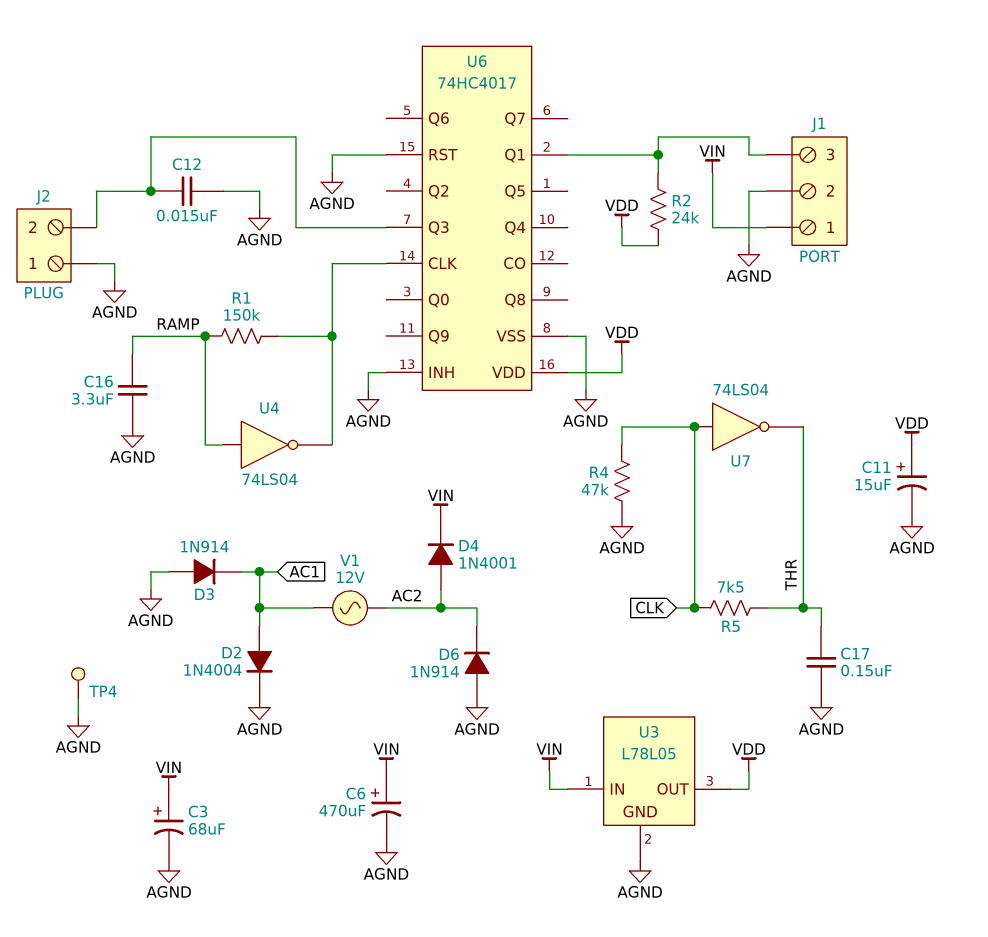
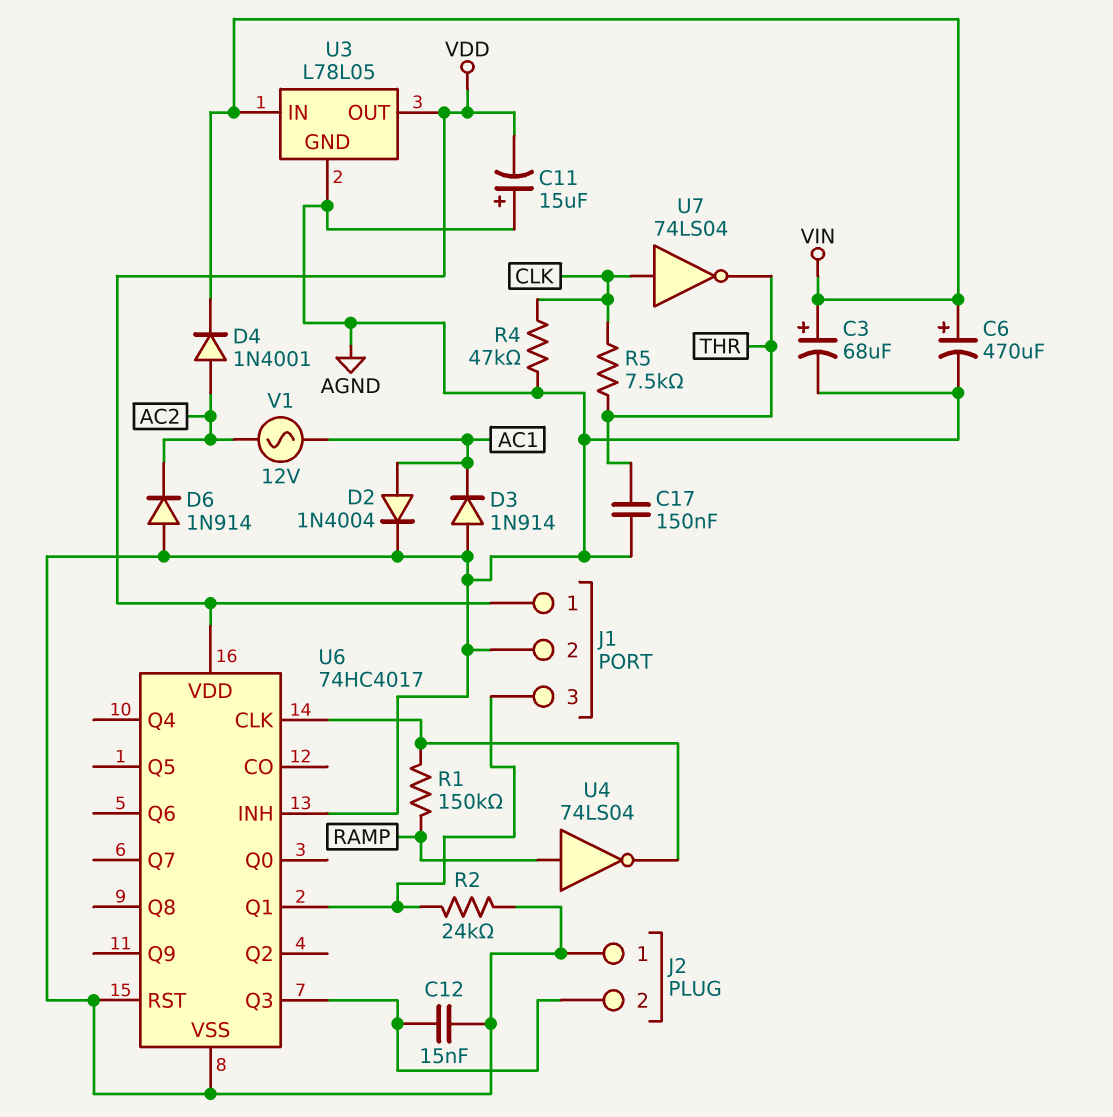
C11: 15uF (plus VDD, minus AGND) -> 15uF (plus AGND, minus VDD)
C16: 3.3uF (AGND, RAMP) -> none
J1 pin 1: VIN -> VDD
R2: 24k (J1/3, VDD) -> 24k (AGND, J1/3)
TP4: test point (AGND) -> none

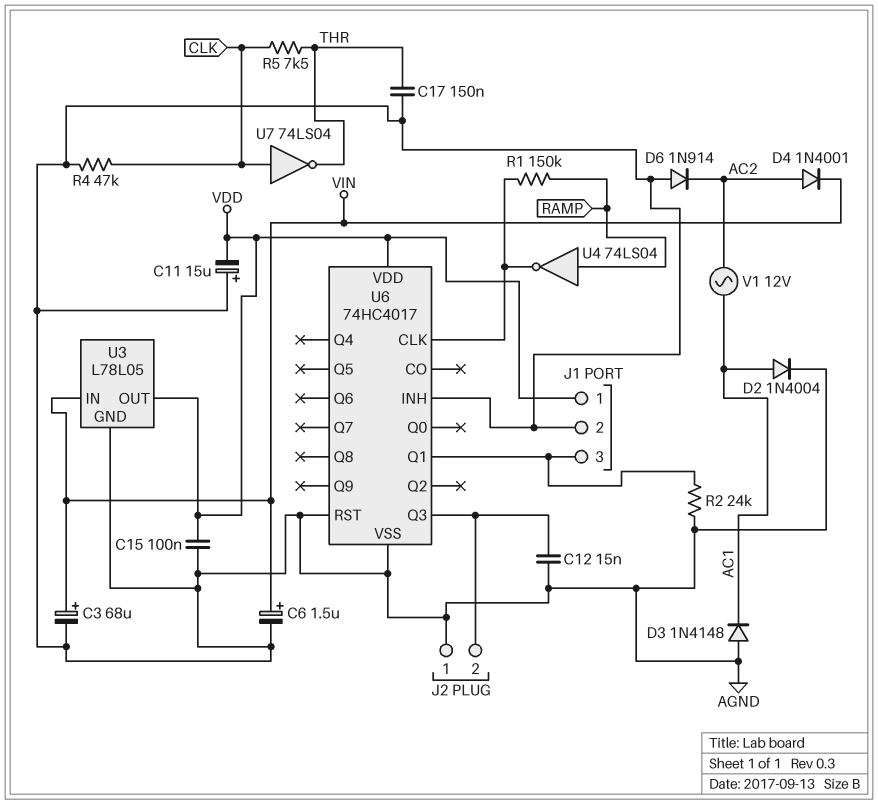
C6: 470uF (plus VIN, minus AGND) -> 1.5uF (plus VIN, minus AGND)
C15: none -> 100nF (AGND, VDD)
D3: diode 1N914 (A AGND, K AC1) -> diode 1N4148 (A AGND, K AC1)

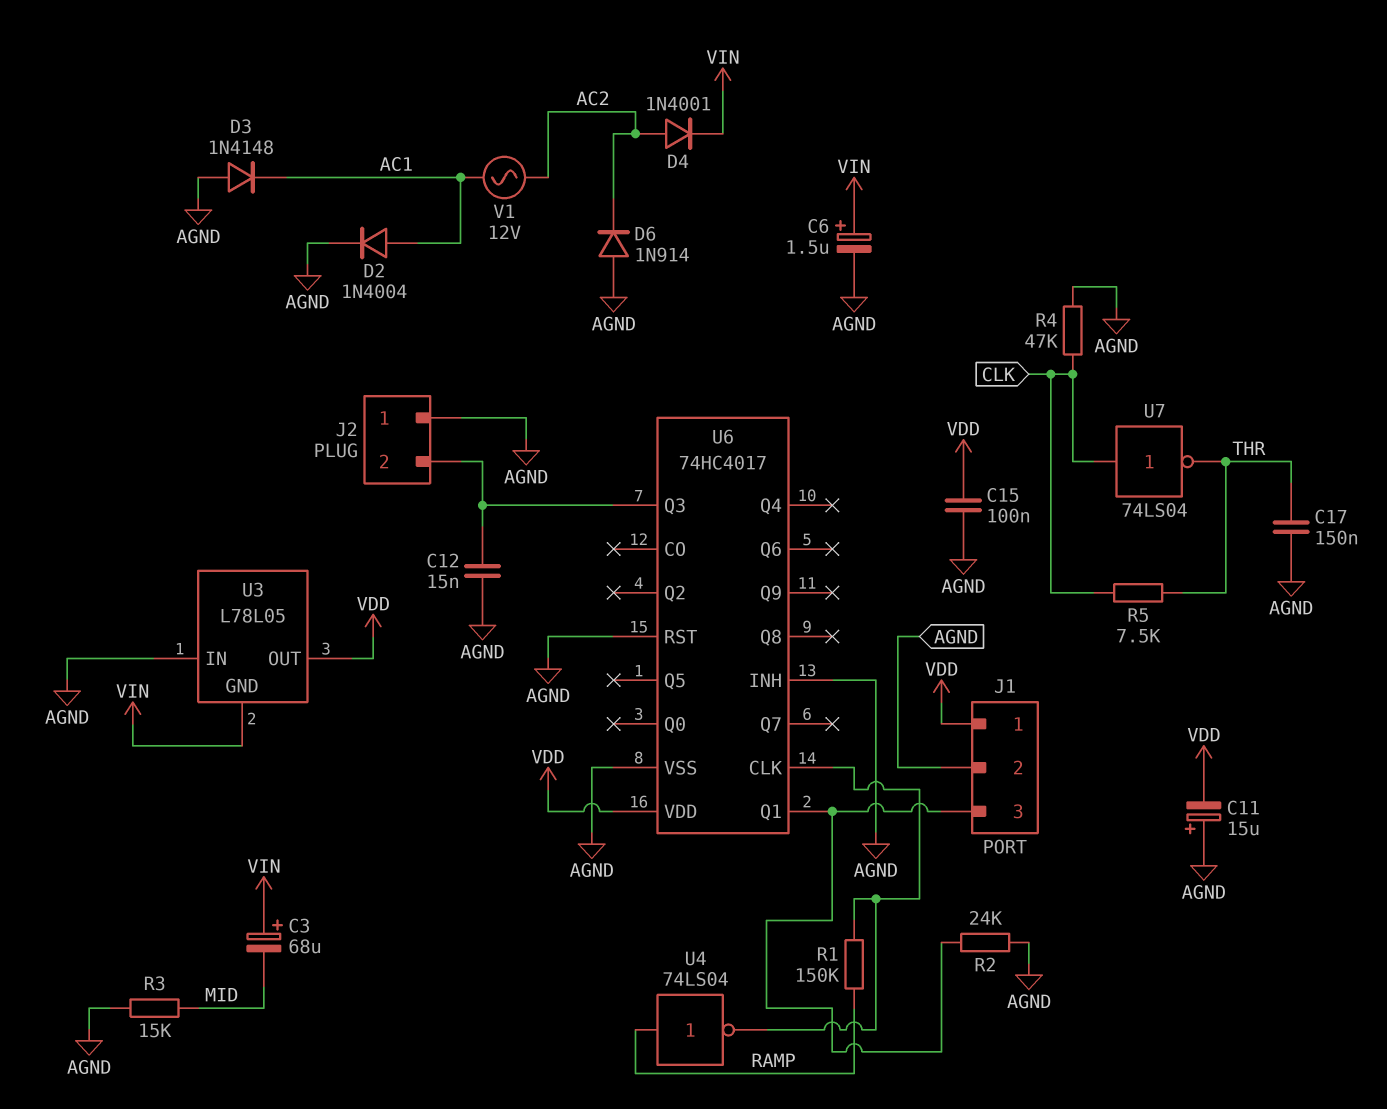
C3: 68uF (plus VIN, minus AGND) -> 68uF (plus VIN, minus MID)
R3: none -> 15k (AGND, MID)
U3 pin GND: AGND -> VIN
U3 pin IN: VIN -> AGND

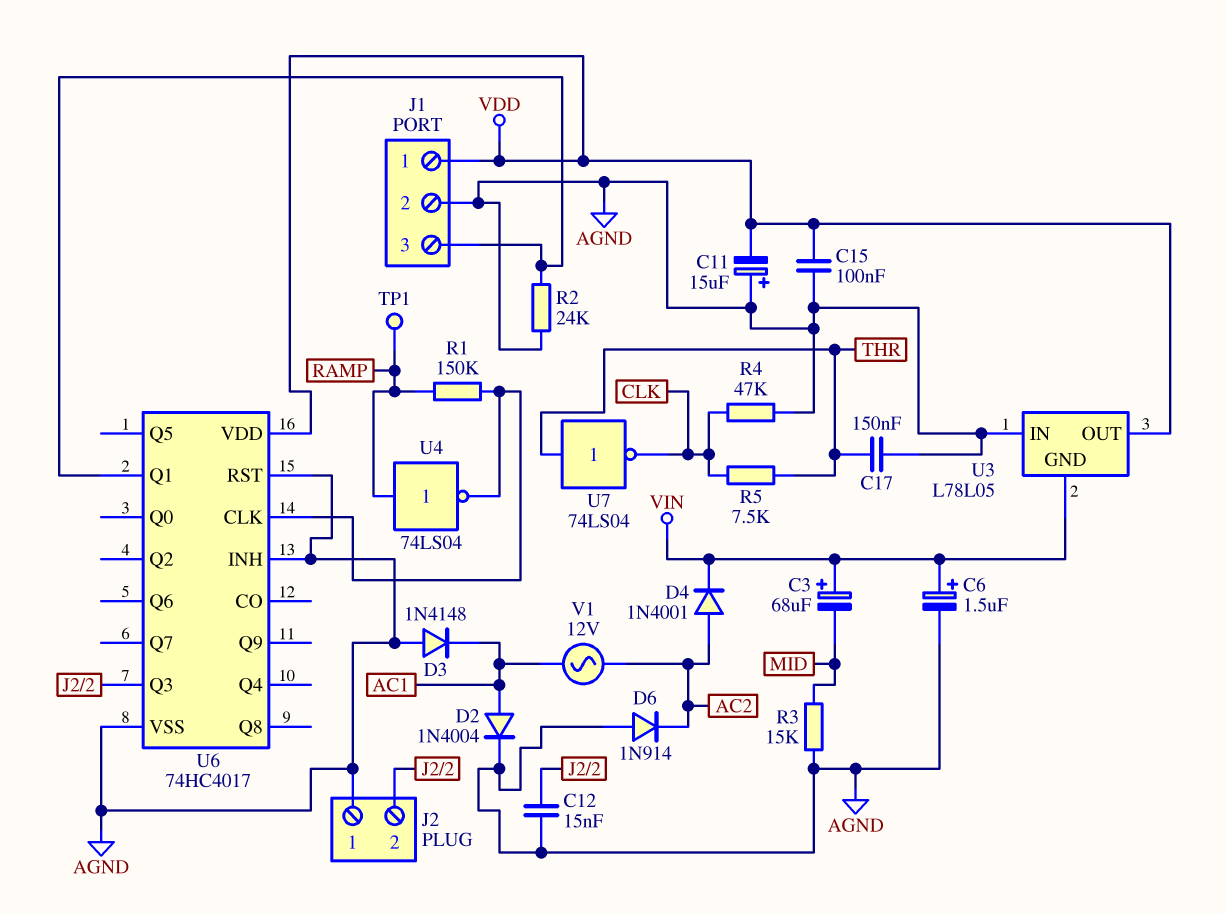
TP1: none -> test point (RAMP)
U7: NOT 74LS04 (in CLK, out THR) -> NOT 74LS04 (in THR, out CLK)

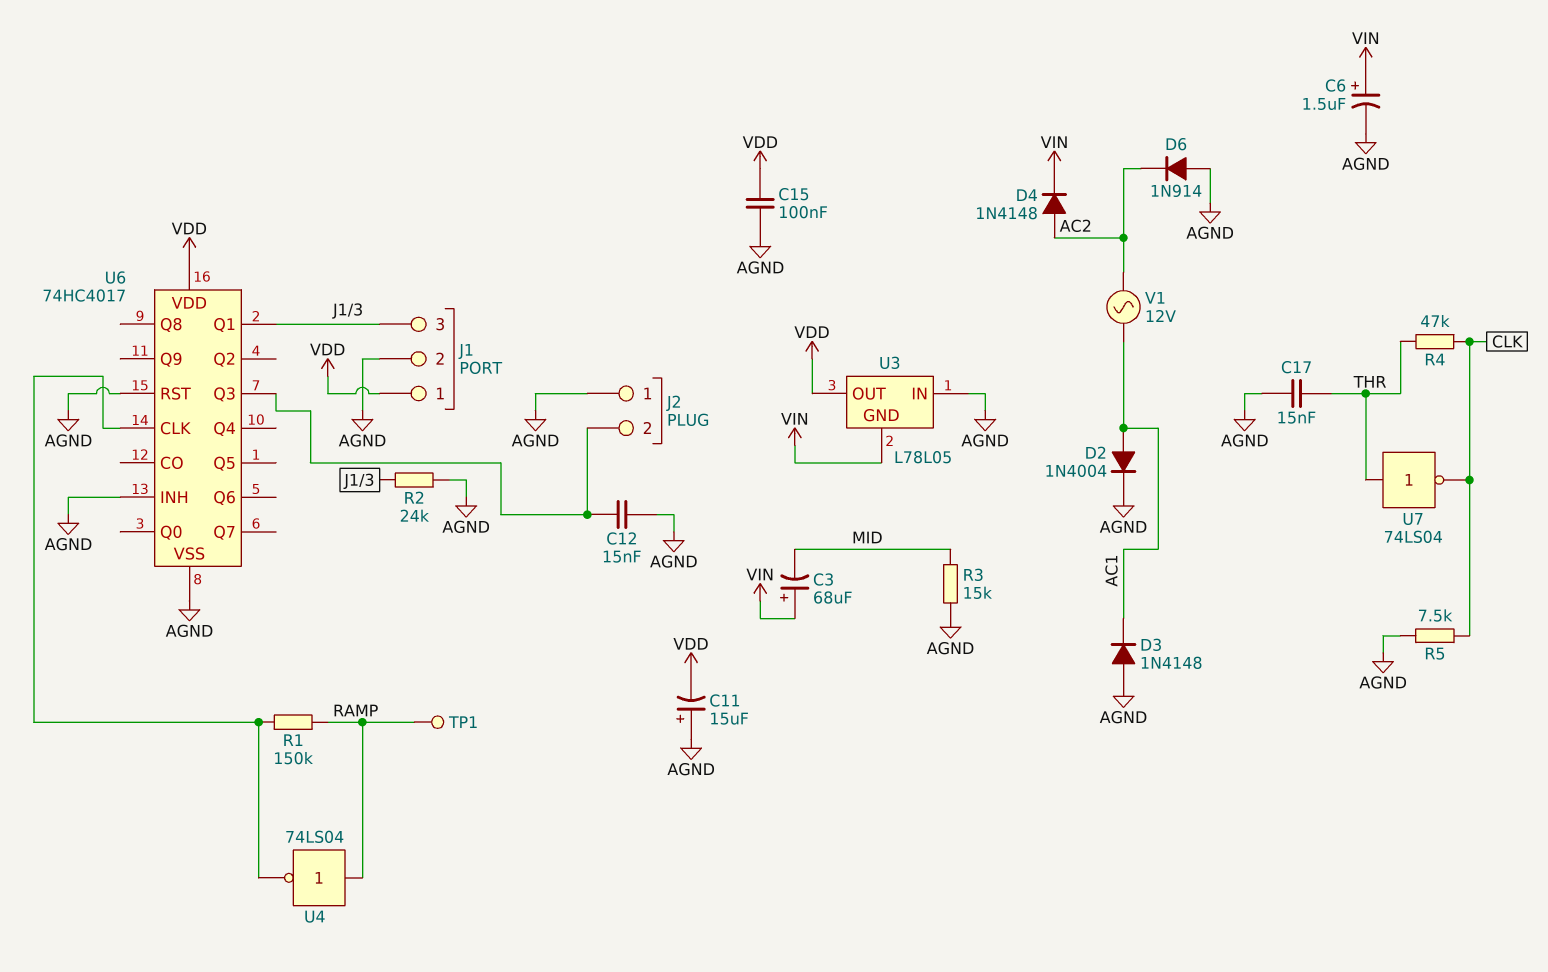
C17: 150nF (AGND, THR) -> 15nF (AGND, THR)
D4: diode 1N4001 (A AC2, K VIN) -> diode 1N4148 (A AC2, K VIN)
R4: 47k (AGND, CLK) -> 47k (CLK, THR)
R5: 7.5k (CLK, THR) -> 7.5k (AGND, CLK)

